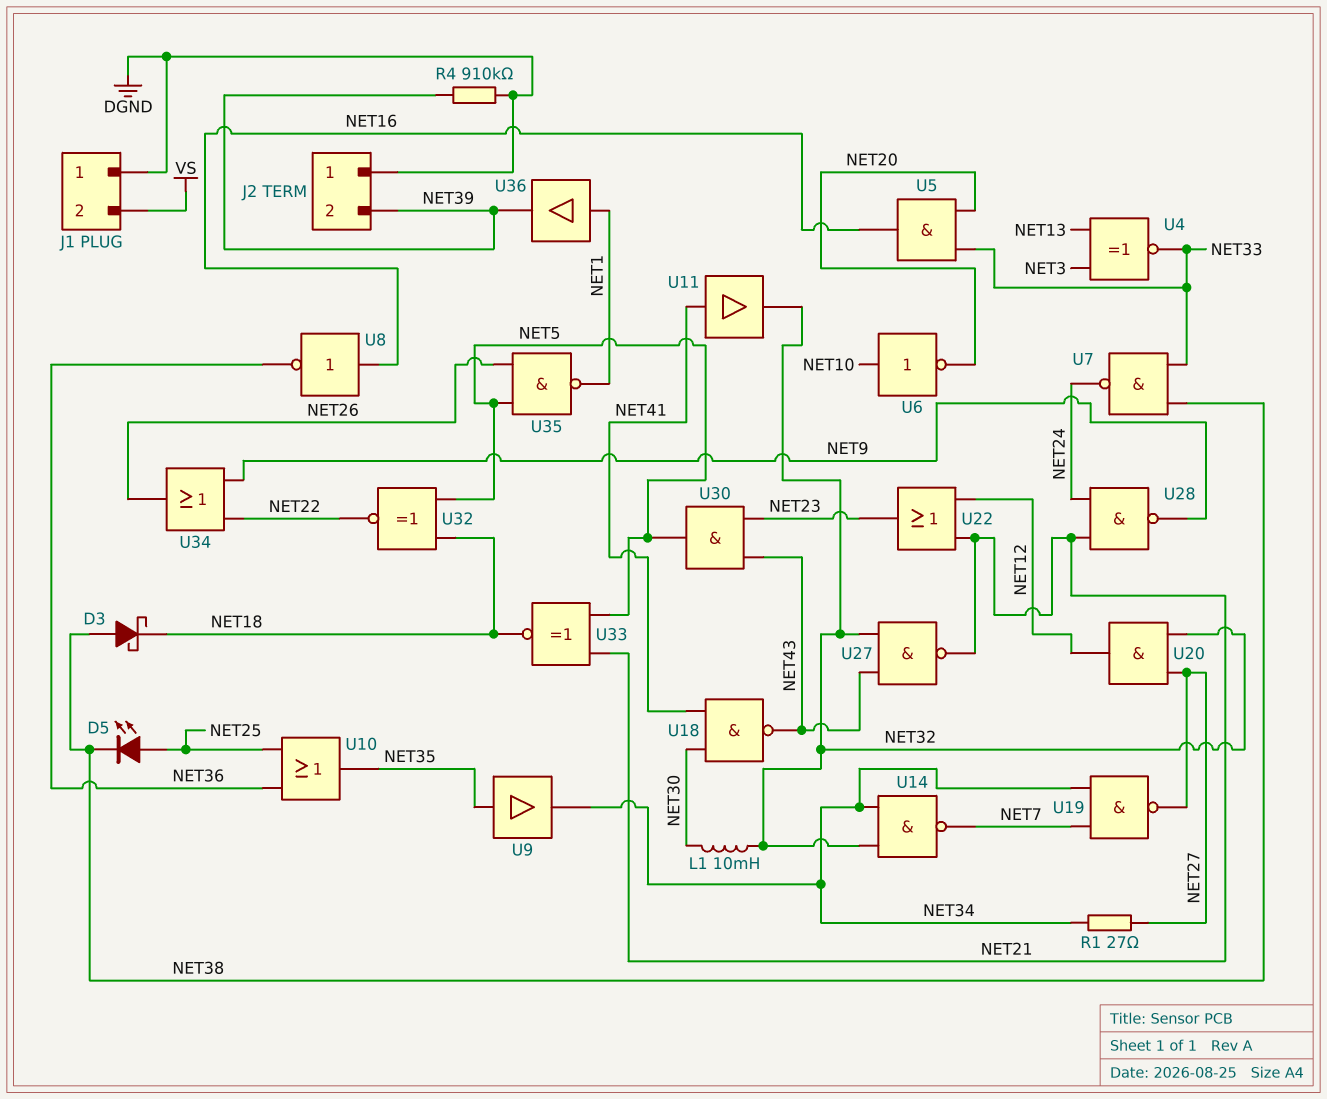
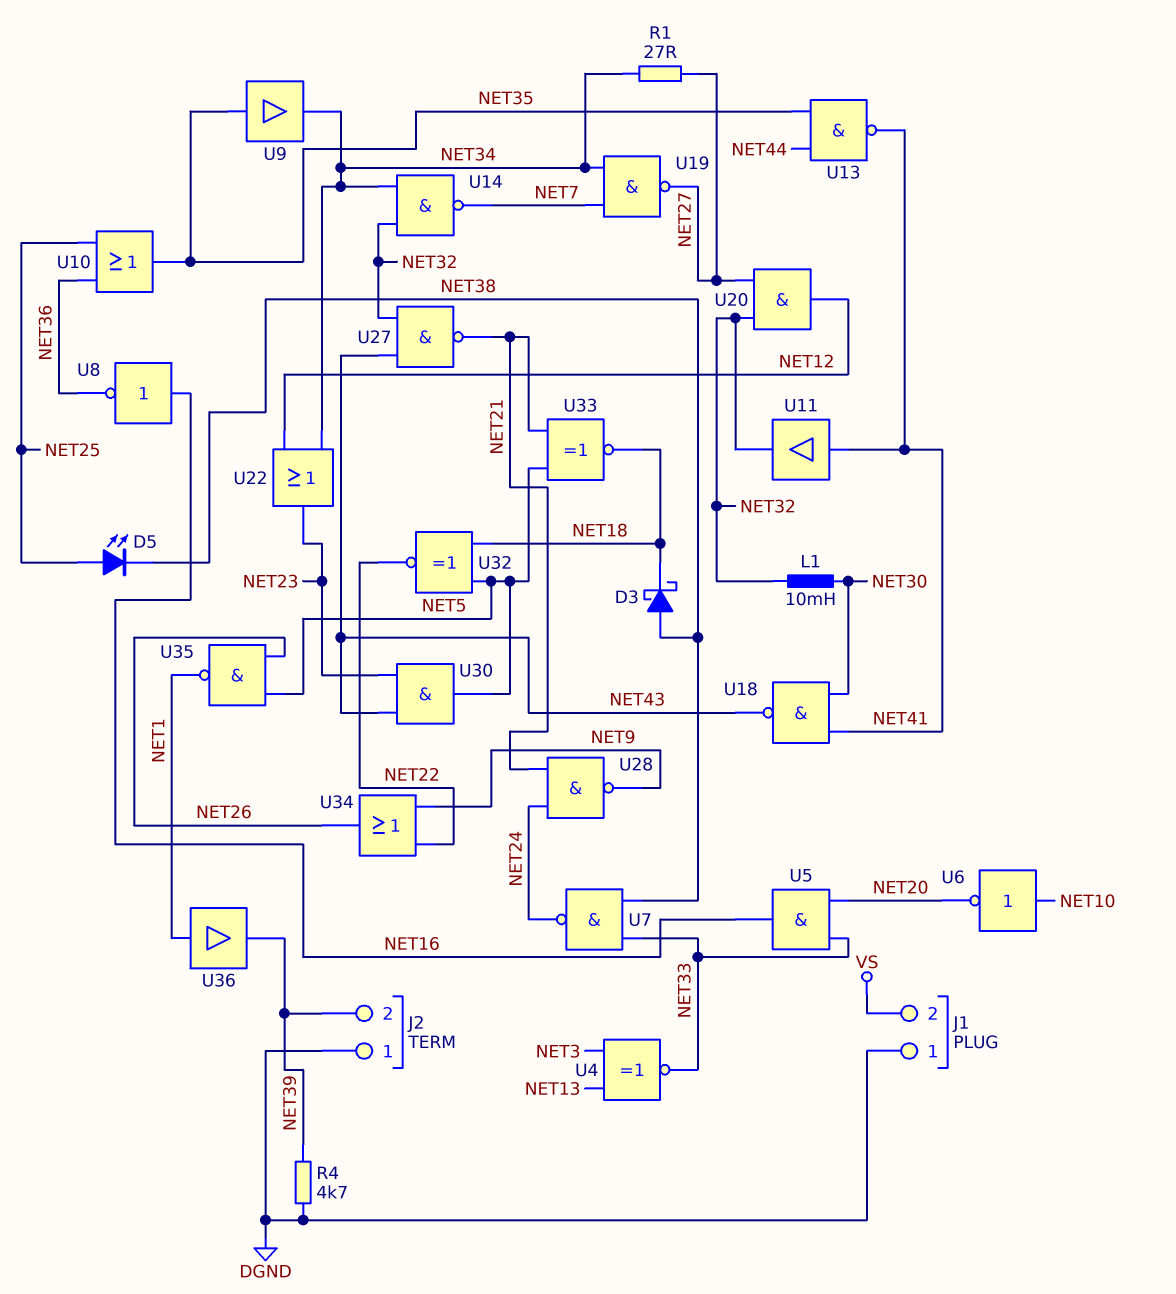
R4: 910k (DGND, NET39) -> 4.7k (DGND, NET39)
U13: none -> NAND (in NET35, in NET44, out NET41)
U22: OR (in NET12, in NET21, out NET23) -> OR (in NET12, in NET34, out NET23)

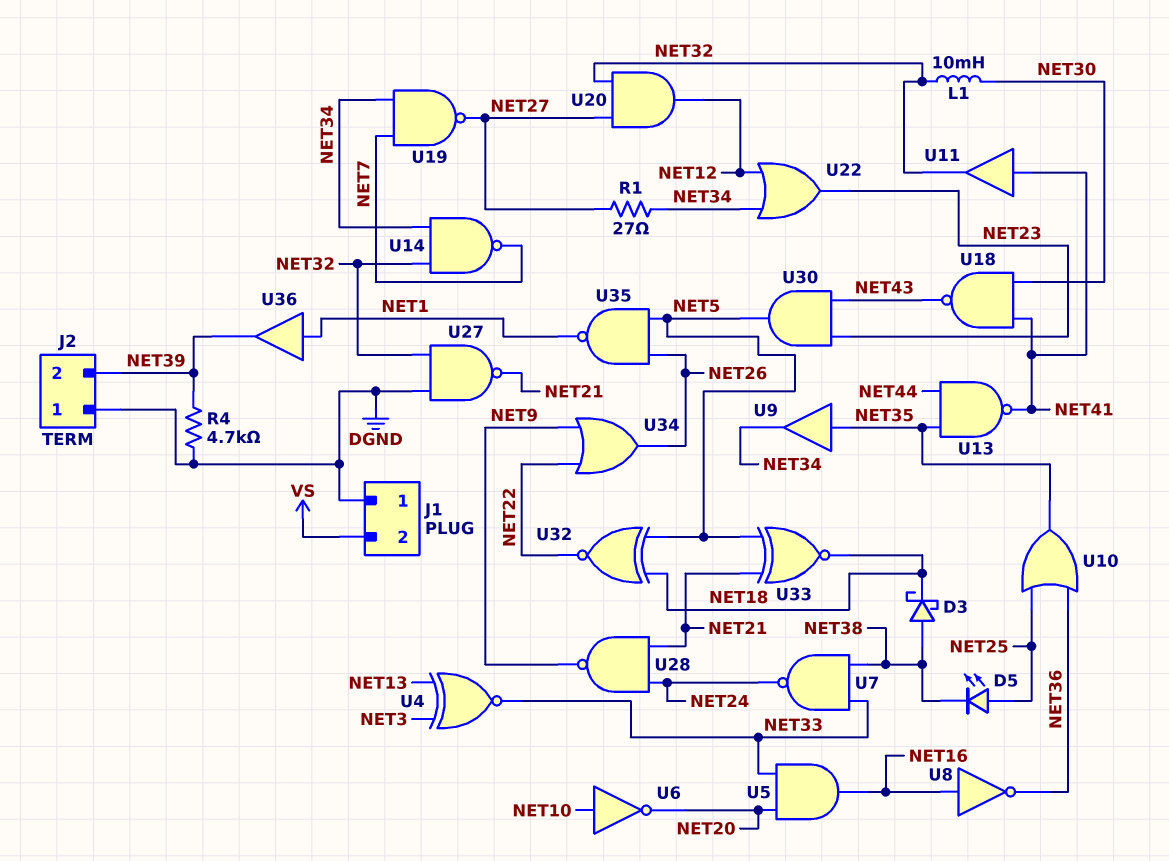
U27: NAND (in NET32, in NET43, out NET21) -> NAND (in DGND, in NET32, out NET21)

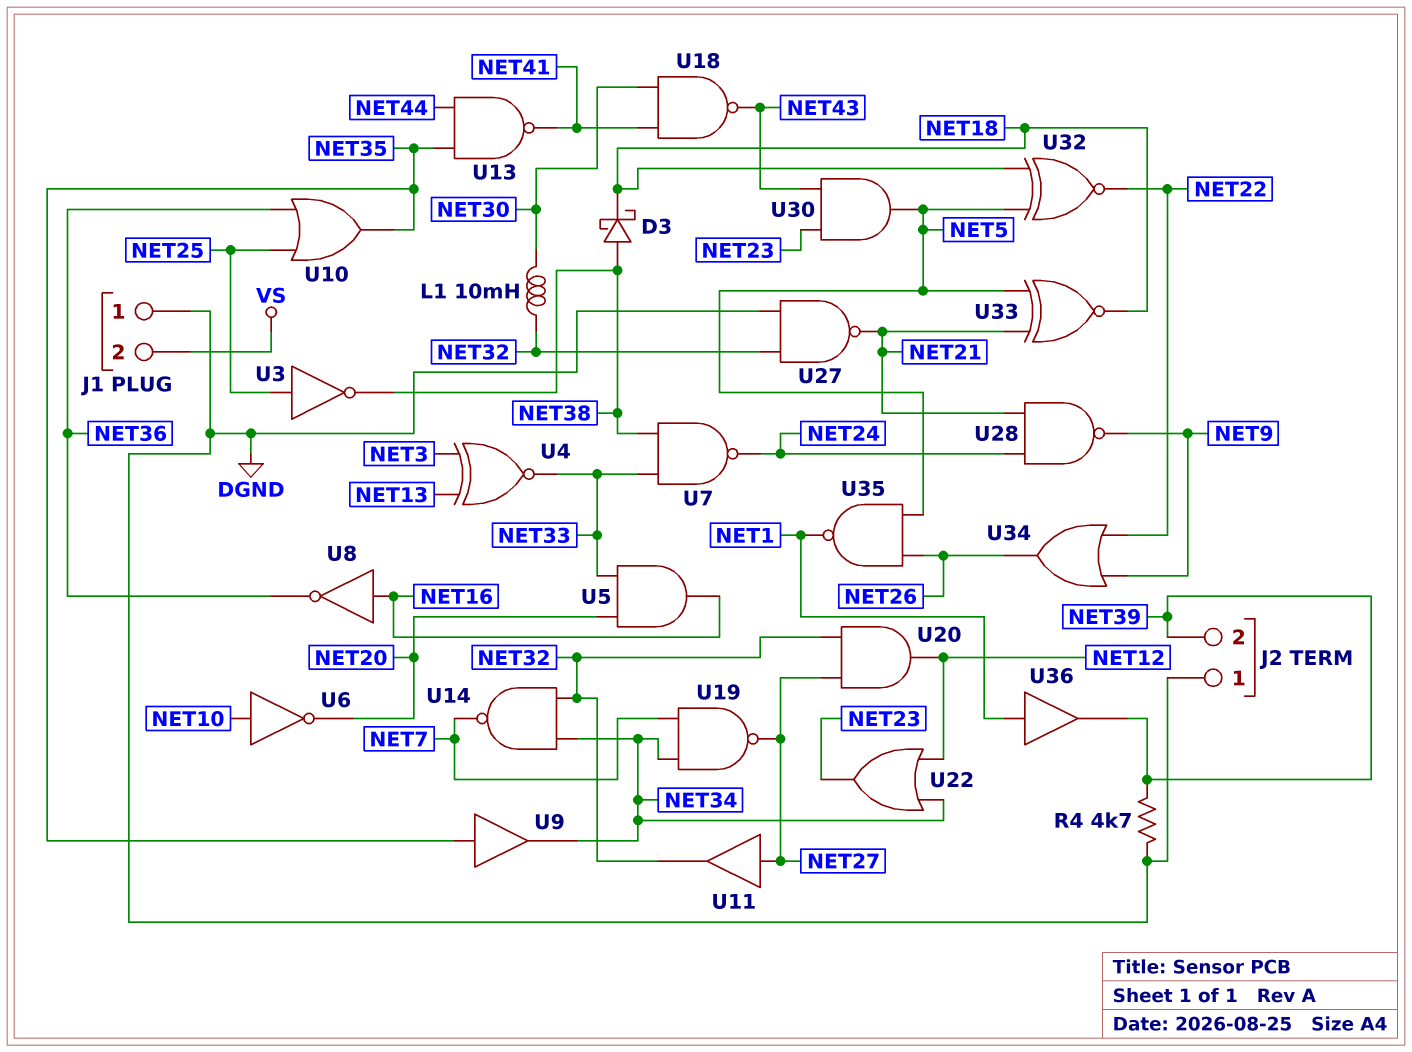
D5: LED (A NET25, K NET38) -> none
R1: 27 (NET27, NET34) -> none
U3: none -> NOT (in NET25, out NET38)
U11: buffer (in NET41, out NET32) -> buffer (in NET27, out NET32)

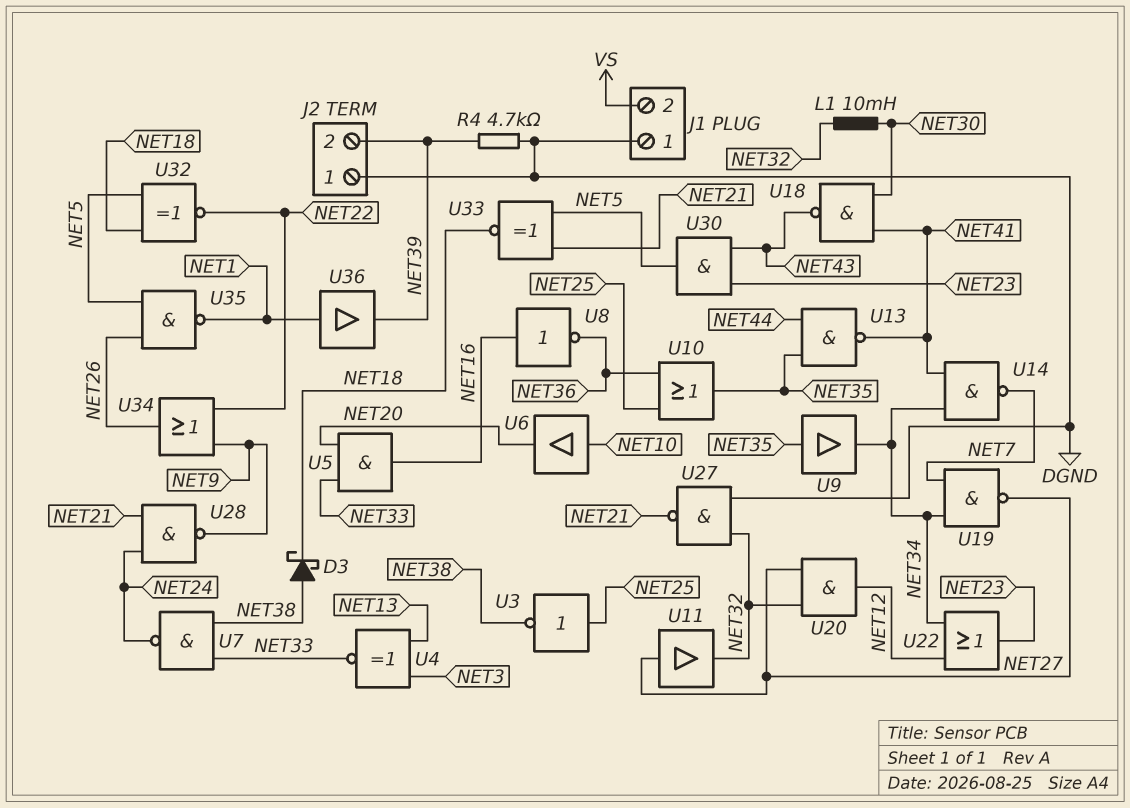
U6: NOT (in NET10, out NET20) -> buffer (in NET10, out NET20)
U14: NAND (in NET32, in NET34, out NET7) -> NAND (in NET34, in NET41, out NET7)

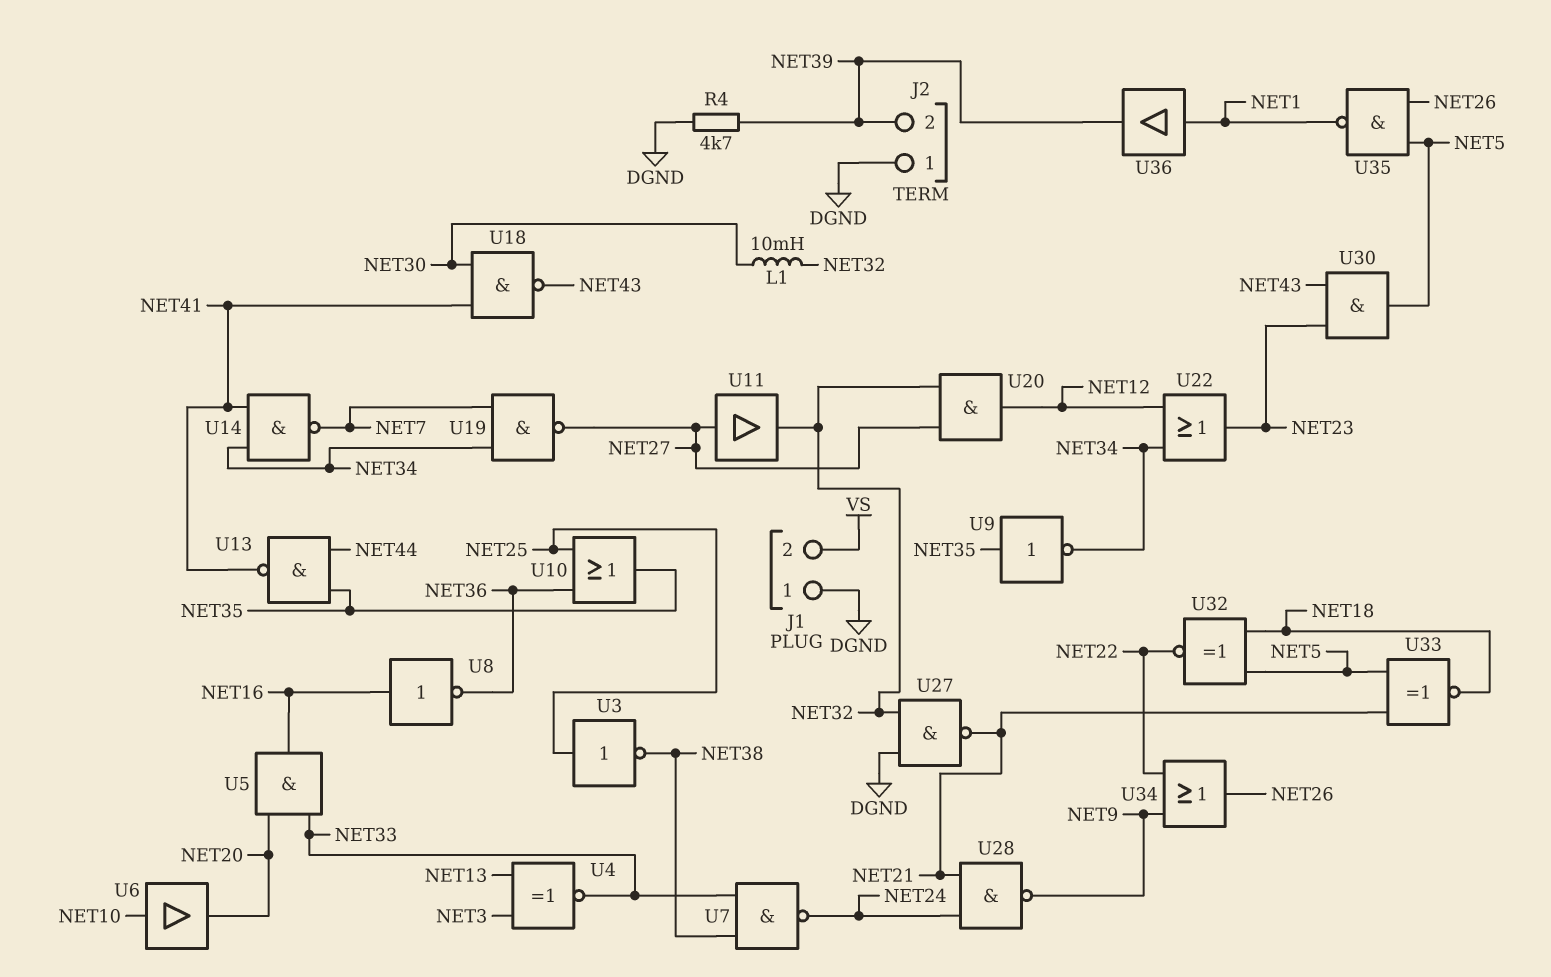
D3: schottky (A NET38, K NET18) -> none
U9: buffer (in NET35, out NET34) -> NOT (in NET35, out NET34)

